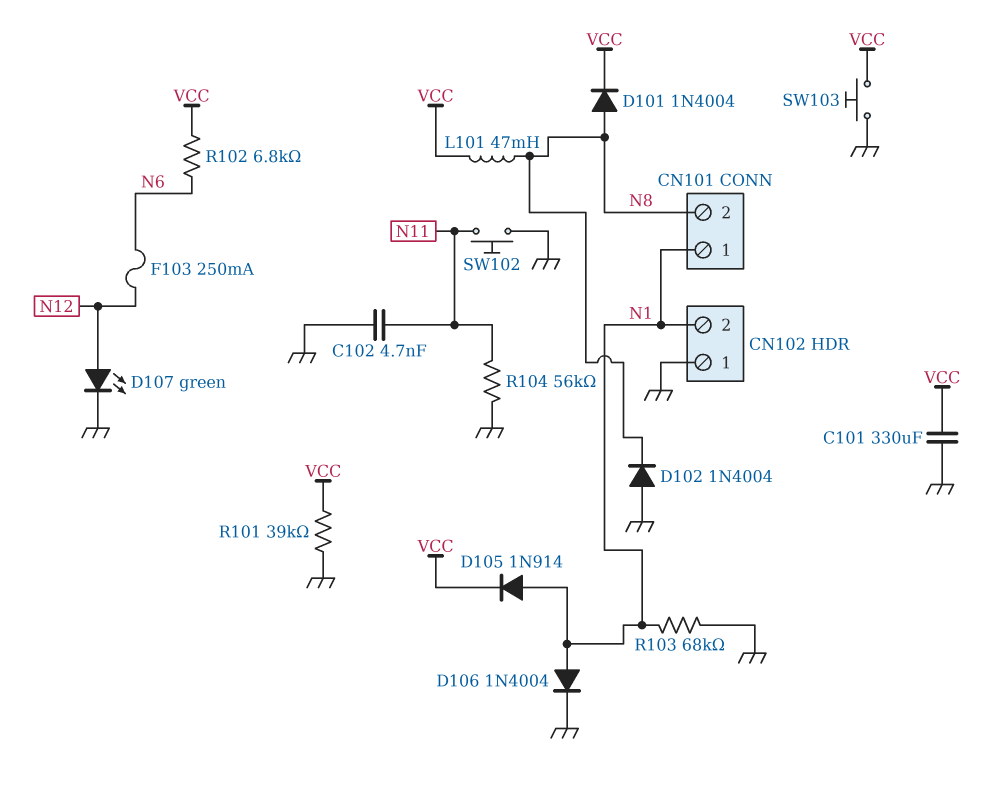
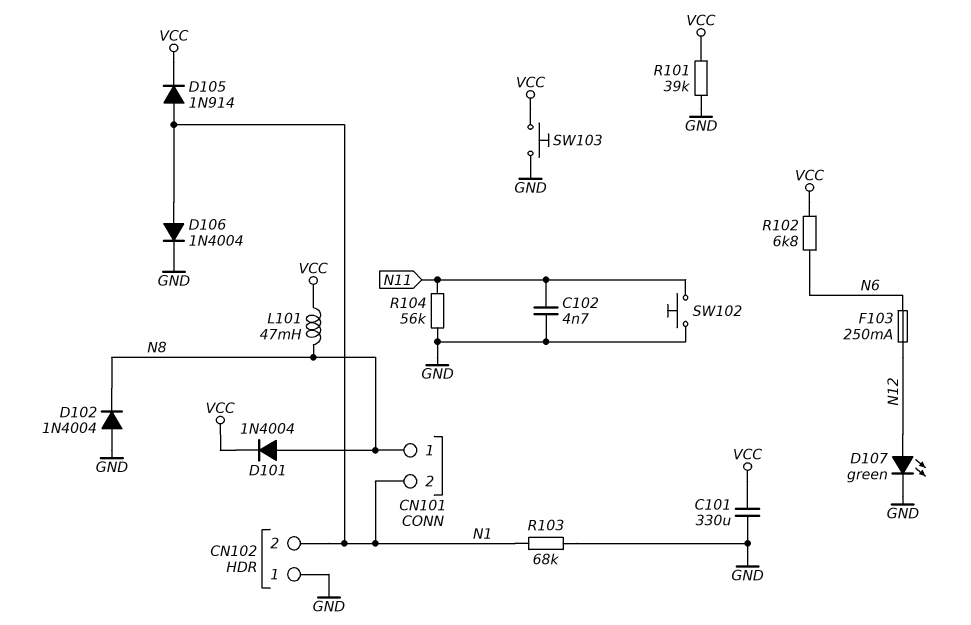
CN101 pin 1: N1 -> N8
CN101 pin 2: N8 -> N1

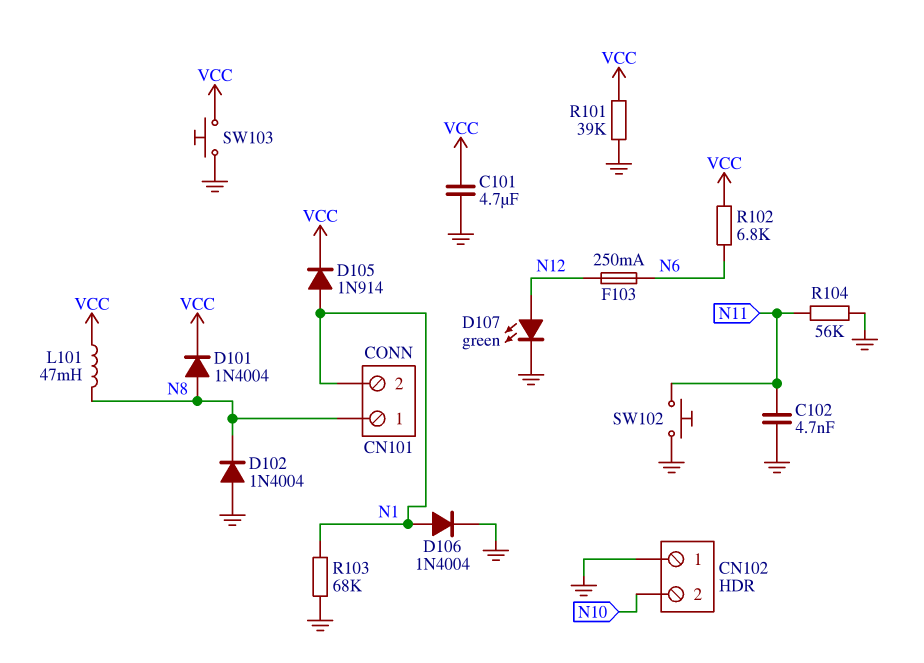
C101: 330uF (GND, VCC) -> 4.7uF (GND, VCC)
CN102 pin 2: N1 -> N10

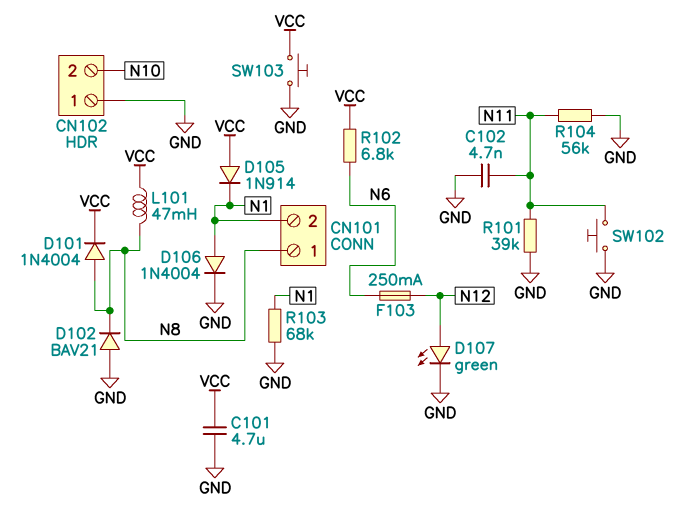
D102: diode 1N4004 (A GND, K N8) -> diode BAV21 (A GND, K N8)
D105: diode 1N914 (A N1, K VCC) -> diode 1N914 (A VCC, K N1)
R101: 39k (GND, VCC) -> 39k (GND, N11)

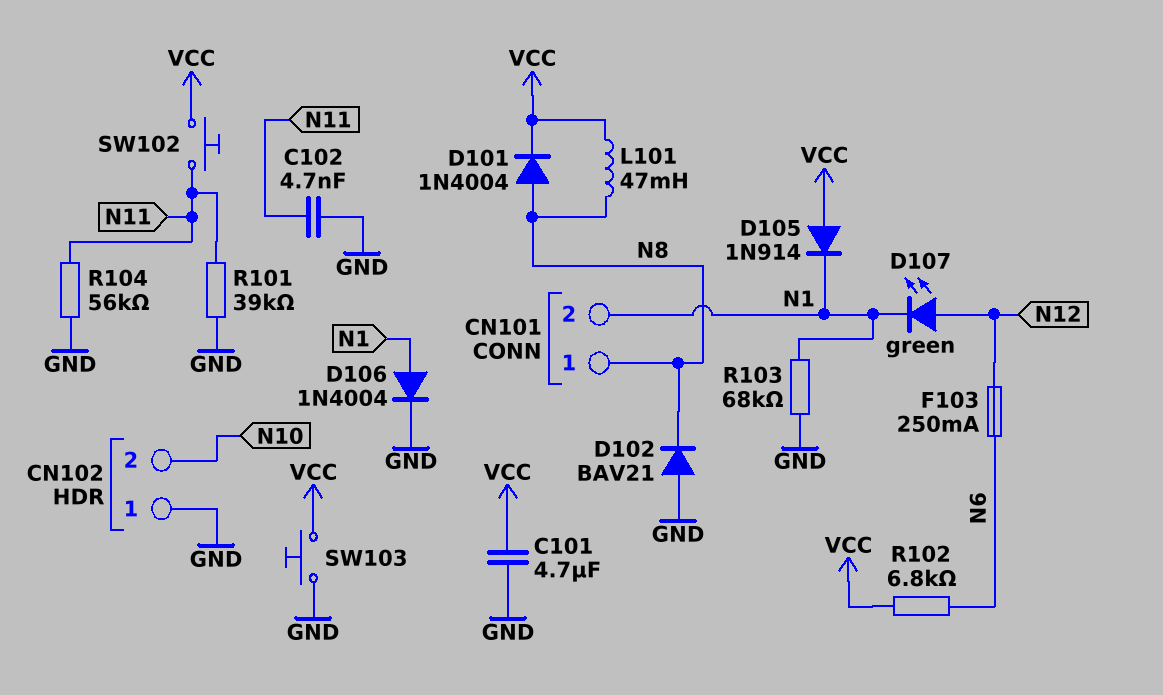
D107: LED green (A N12, K GND) -> LED green (A N12, K N1)
SW102: button (GND, N11) -> button (N11, VCC)

